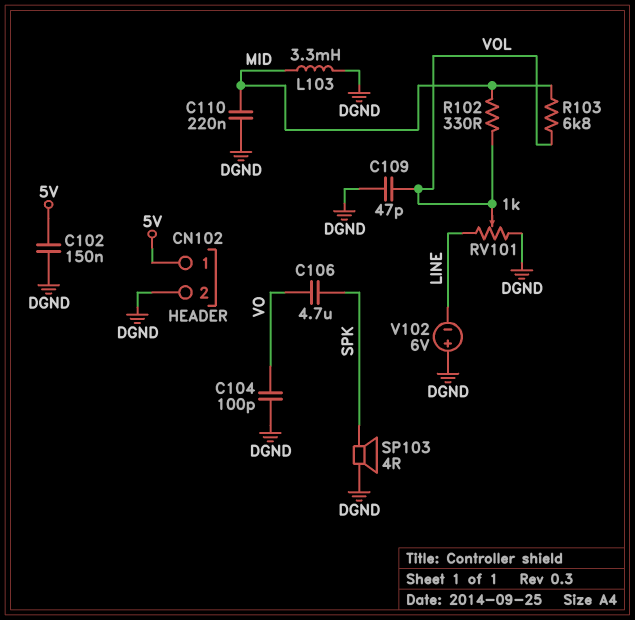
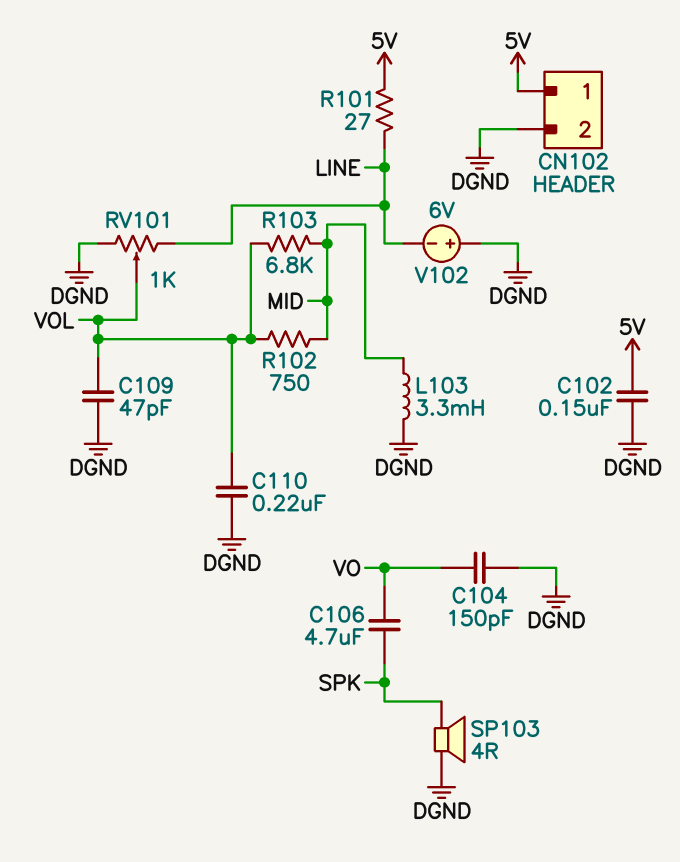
C104: 100pF (DGND, VO) -> 150pF (DGND, VO)
C110: 220nF (DGND, MID) -> 220nF (DGND, VOL)
R101: none -> 27 (5V, LINE)
R102: 330 (MID, VOL) -> 750 (MID, VOL)

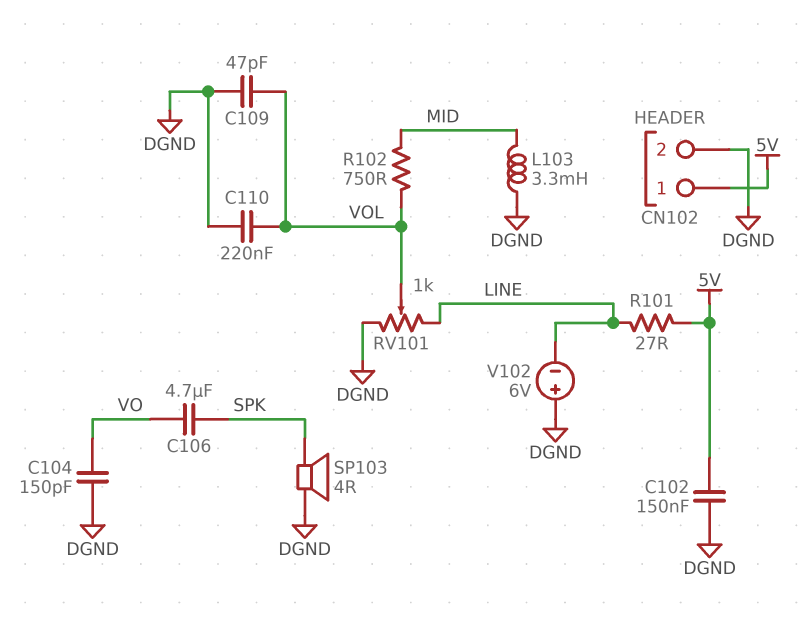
R103: 6.8k (MID, VOL) -> none

